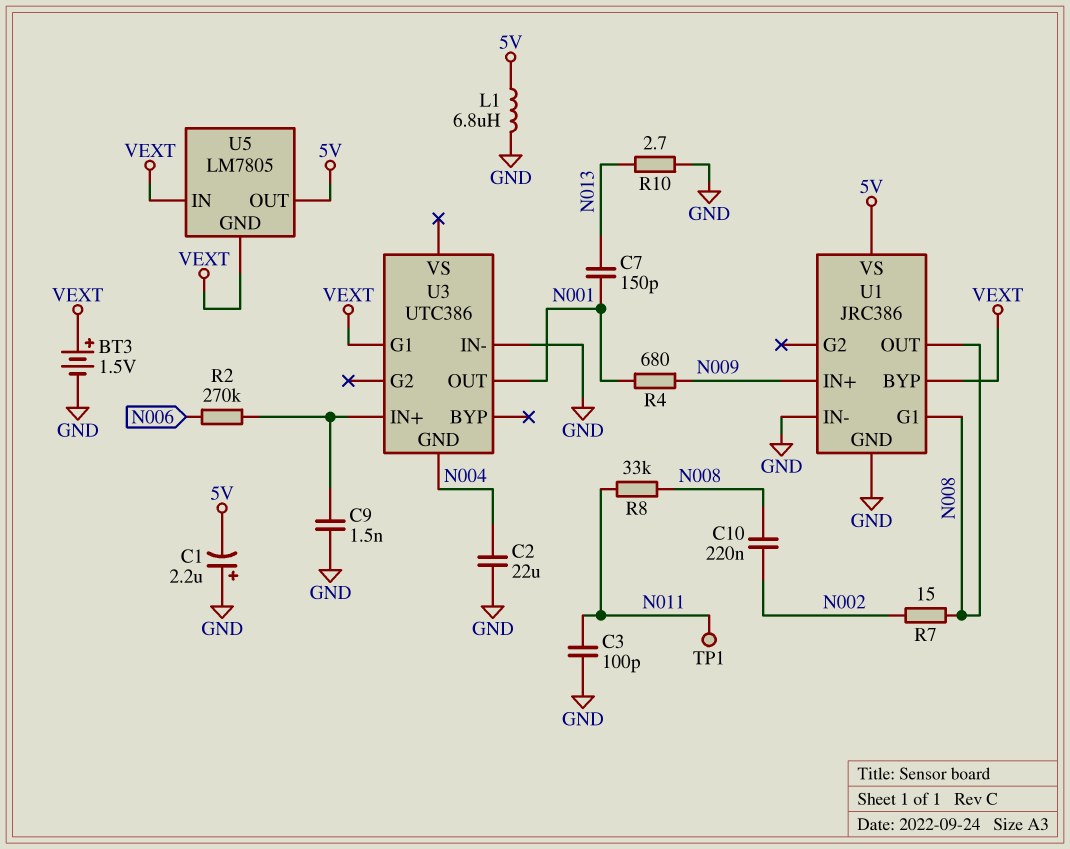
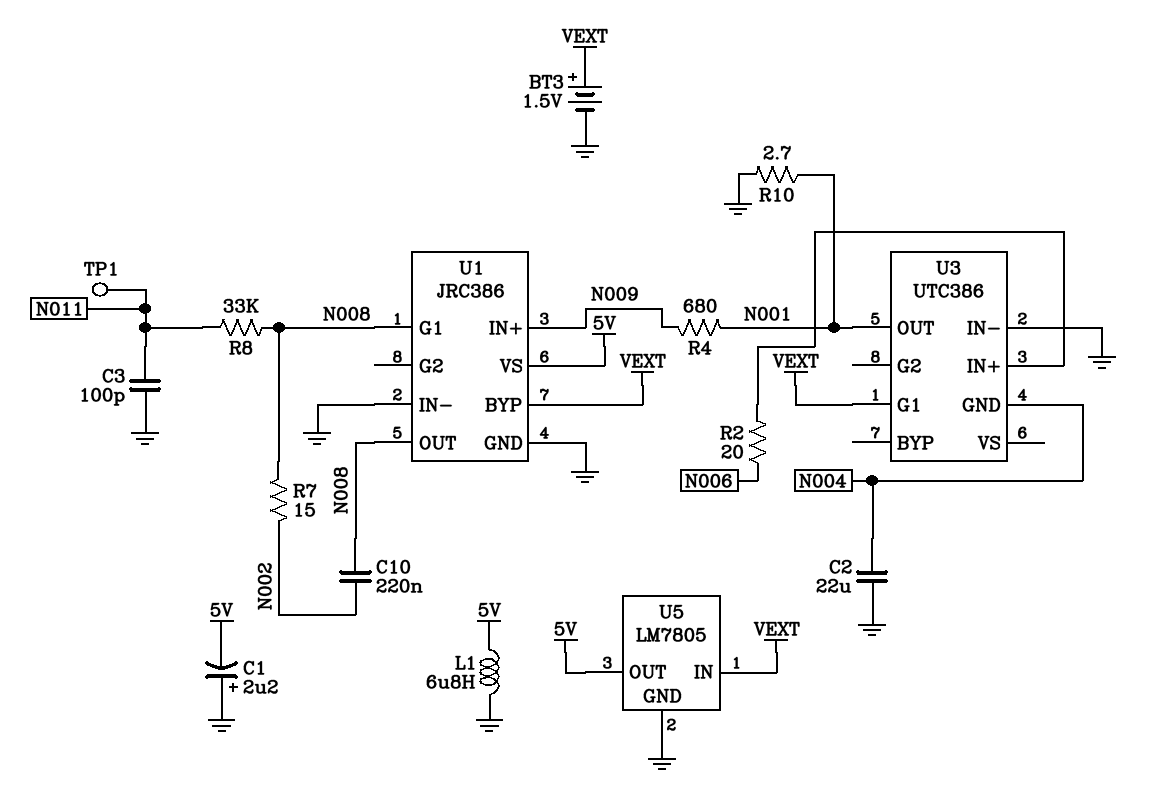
C7: 150pF (N001, N013) -> none
C9: 1.5nF (GND, U3/IN+) -> none
R2: 270k (N006, U3/IN+) -> 20 (N006, U3/IN+)
R10: 2.7 (GND, N013) -> 2.7 (GND, N001)
U5 pin GND: VEXT -> GND

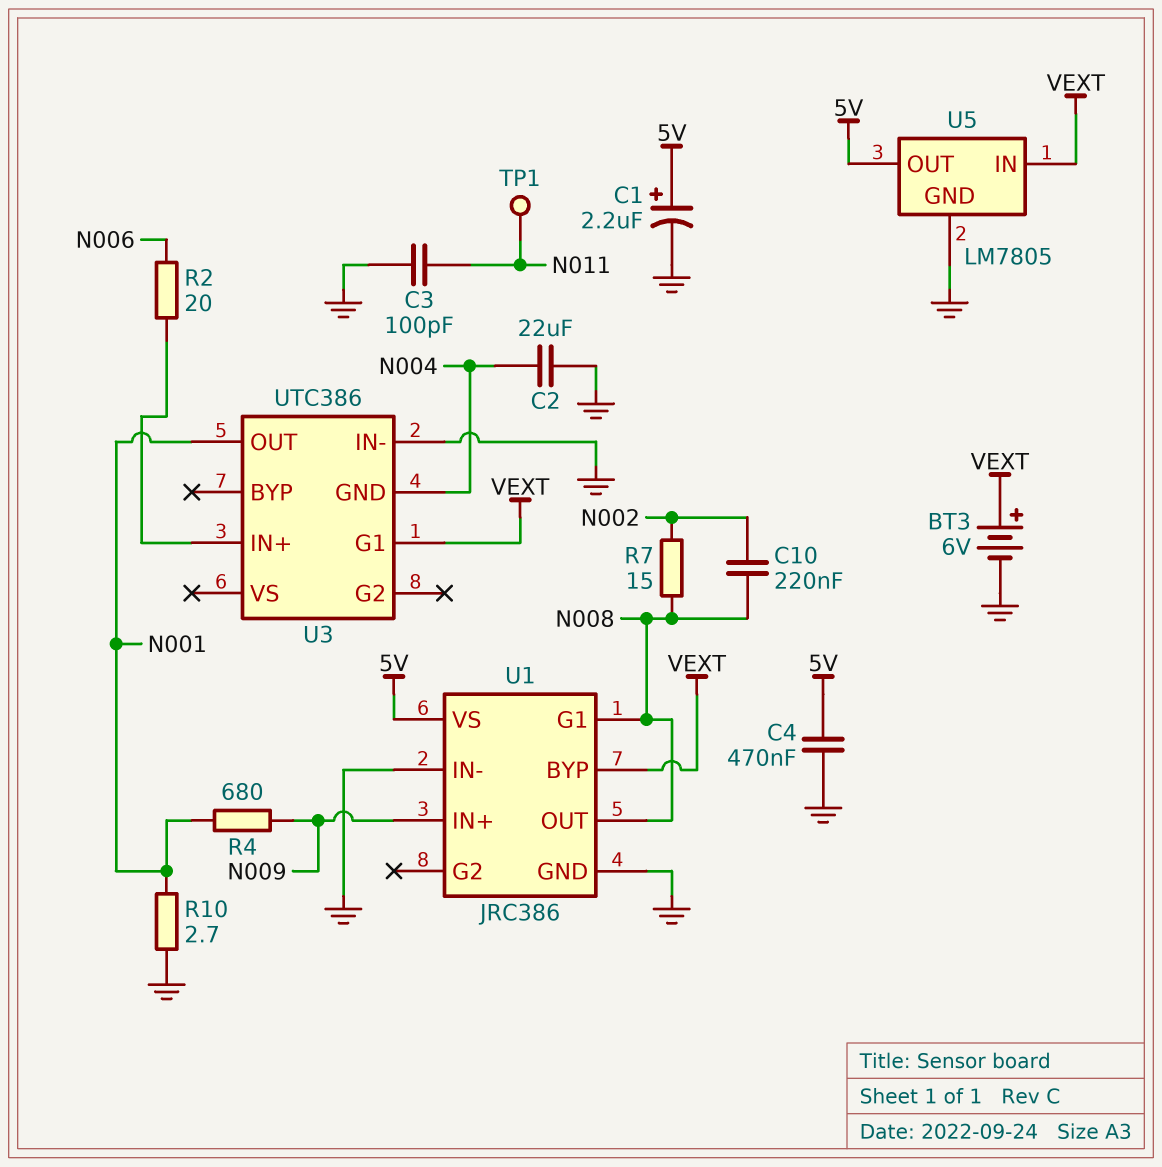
BT3: 1.5V (plus VEXT, minus GND) -> 6V (plus VEXT, minus GND)
C1: 2.2uF (plus GND, minus 5V) -> 2.2uF (plus 5V, minus GND)
C4: none -> 470nF (5V, GND)
L1: 6.8uH (5V, GND) -> none
R8: 33k (N008, N011) -> none

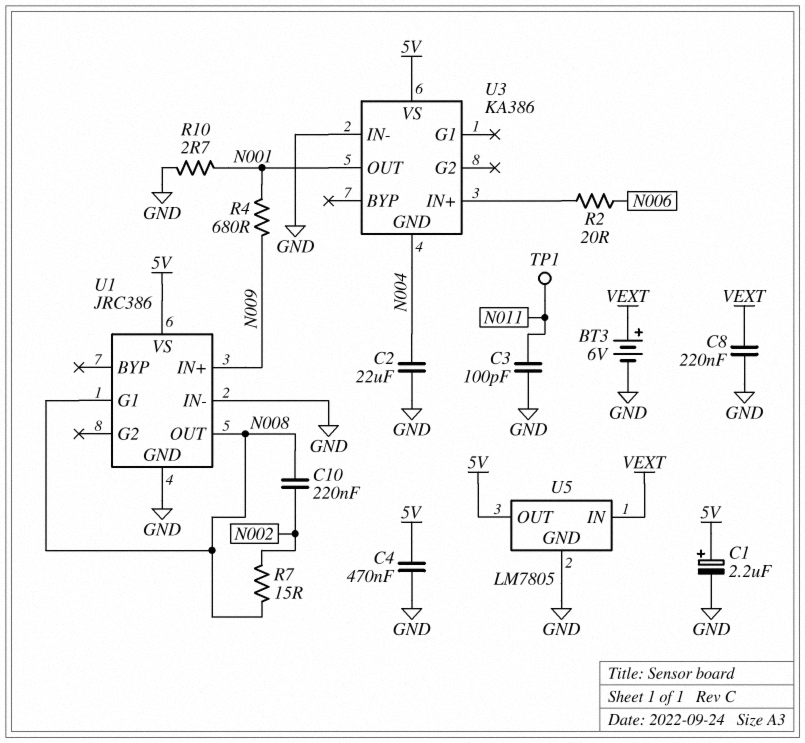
C8: none -> 220nF (GND, VEXT)
U1 pin BYP: VEXT -> none
U3: UTC386 -> KA386
U3 pin G1: VEXT -> none
U3 pin VS: none -> 5V

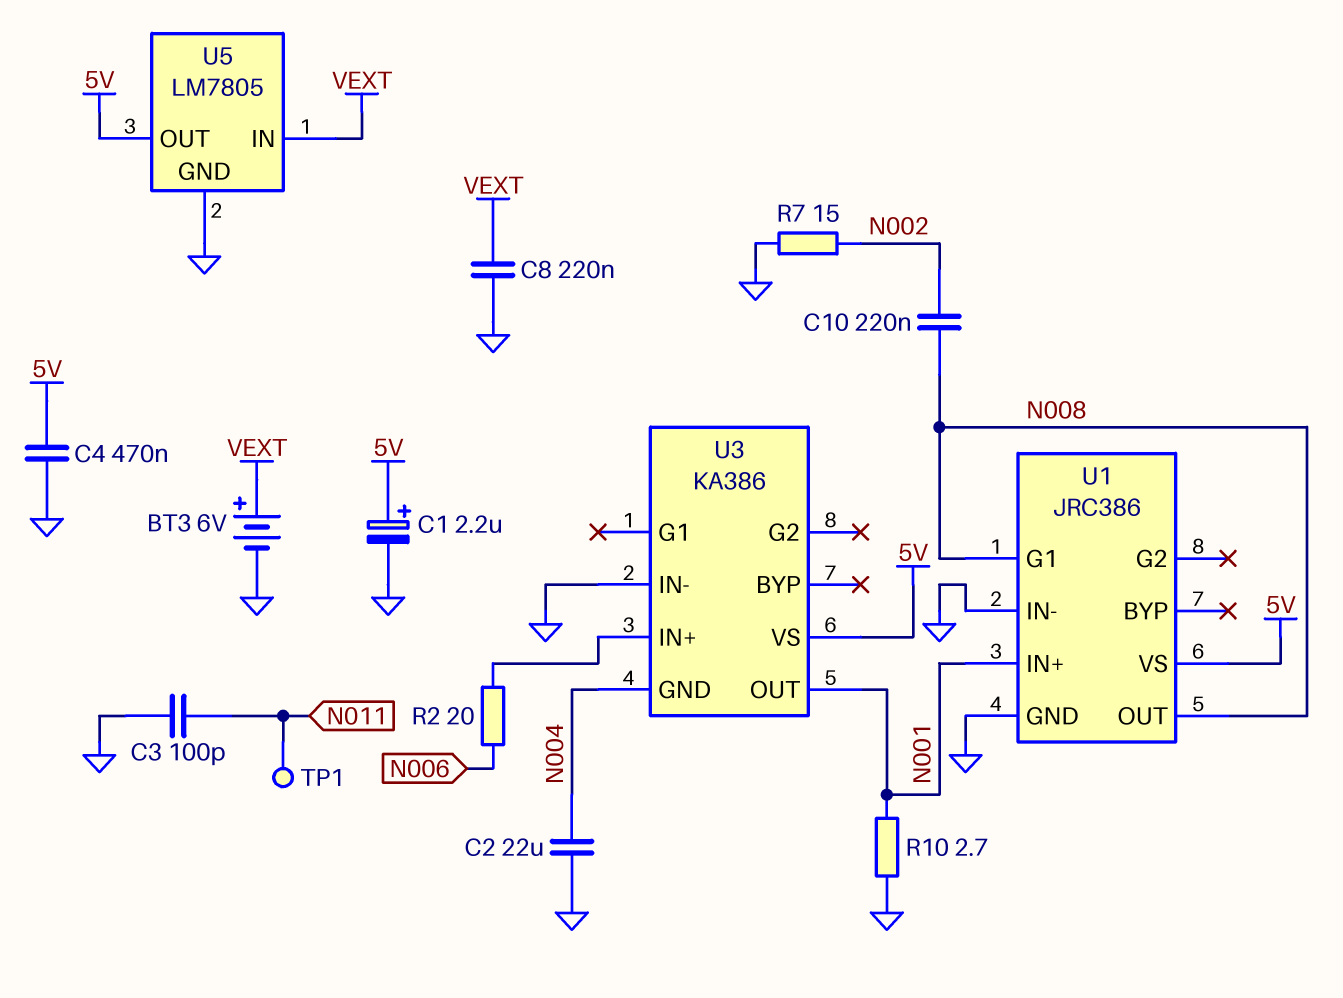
R4: 680 (N001, N009) -> none
R7: 15 (N002, N008) -> 15 (GND, N002)
U1 pin IN+: N009 -> N001

